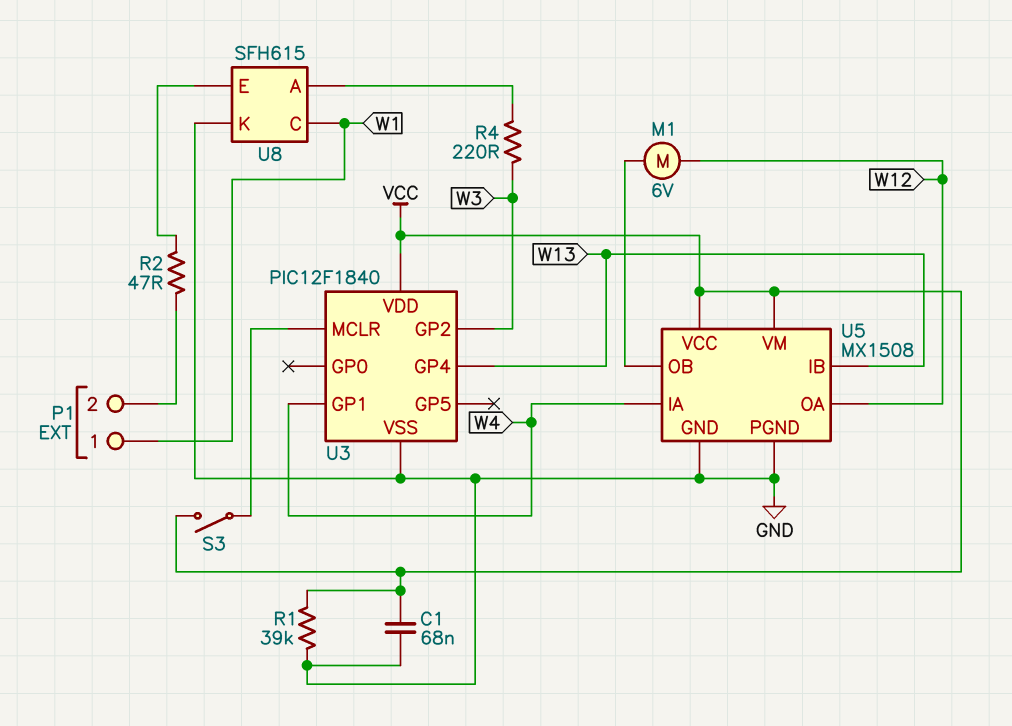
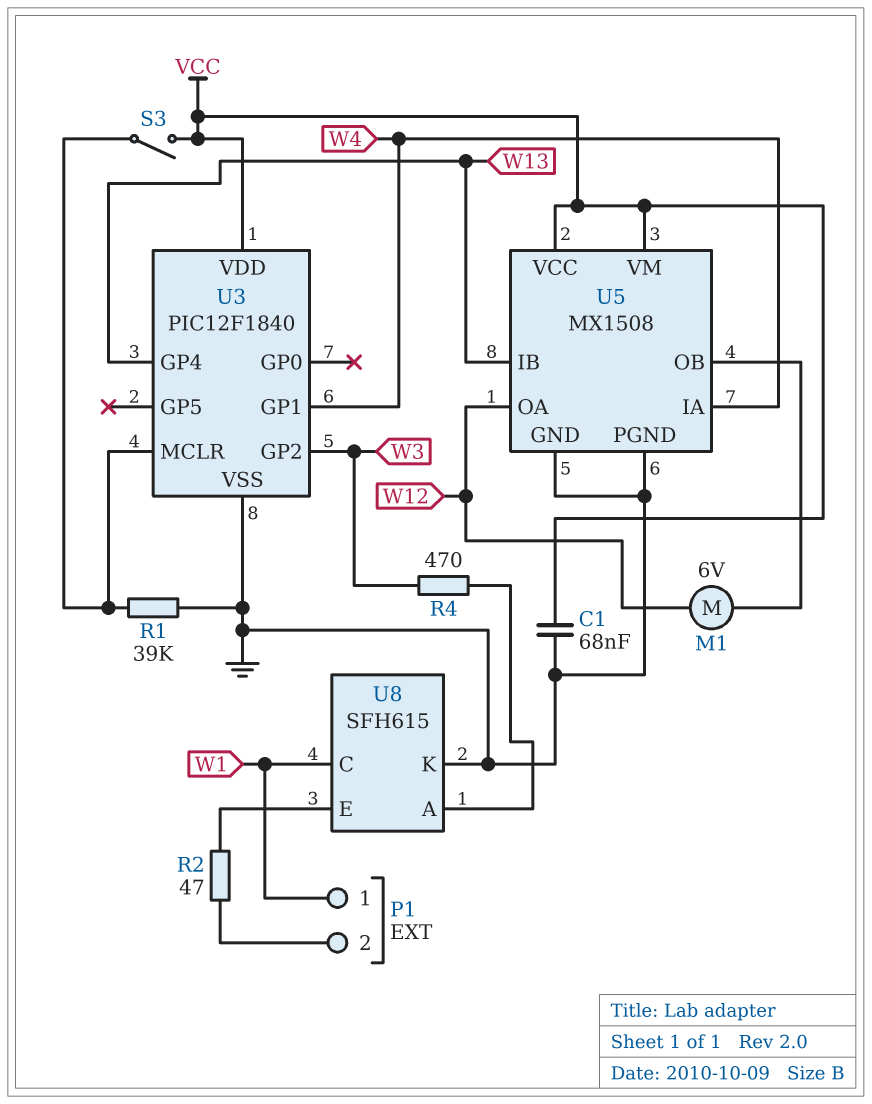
R1: 39k (GND, VCC) -> 39k (GND, U3/MCLR)
R4: 220 (U8/A, W3) -> 470 (U8/A, W3)

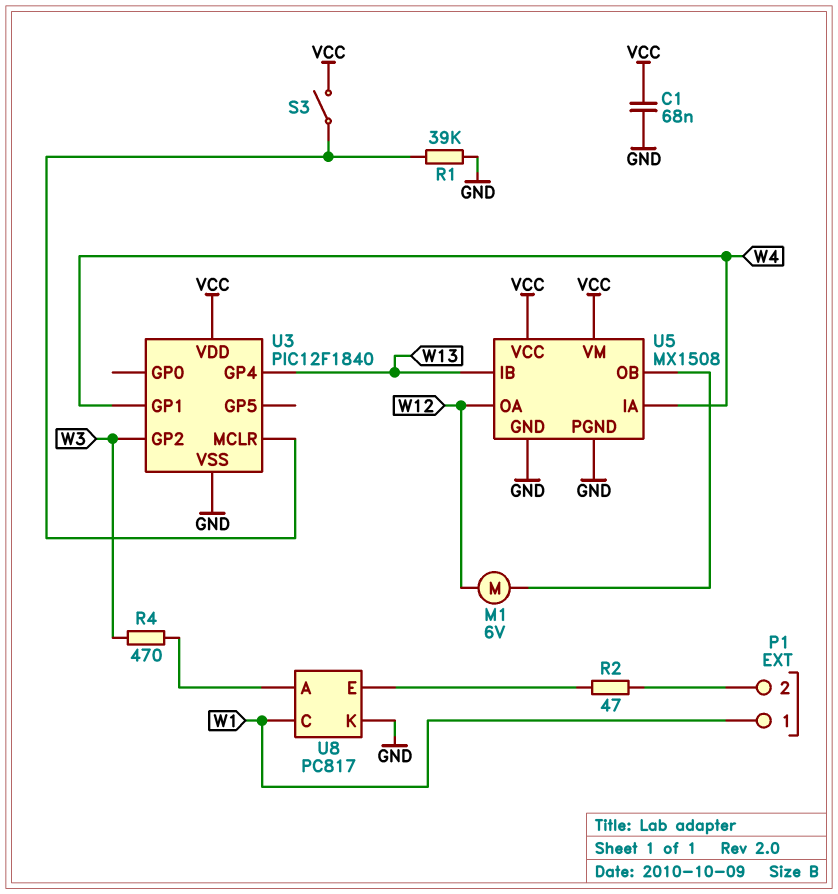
U8: SFH615 -> PC817

